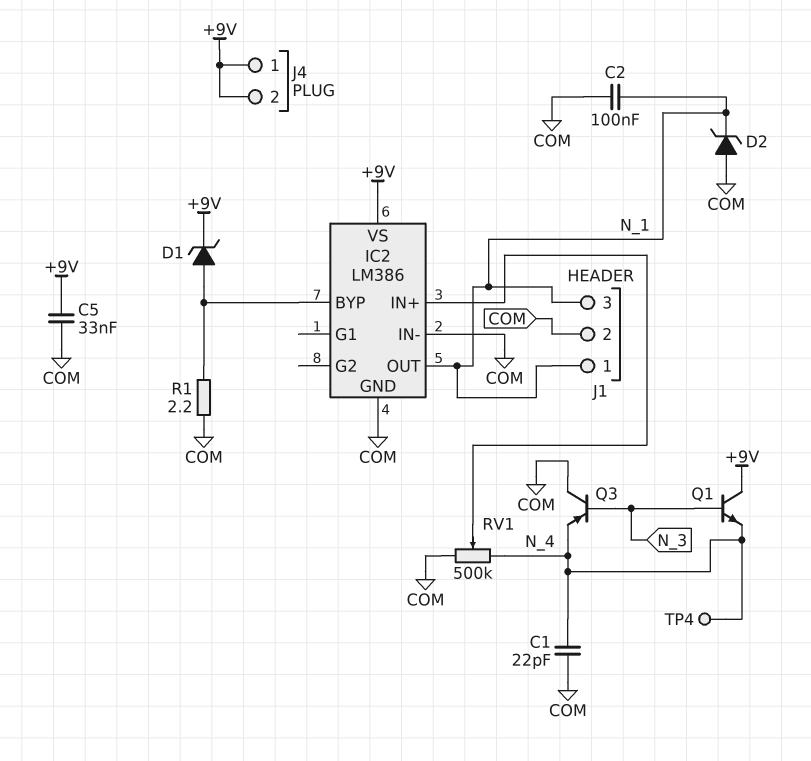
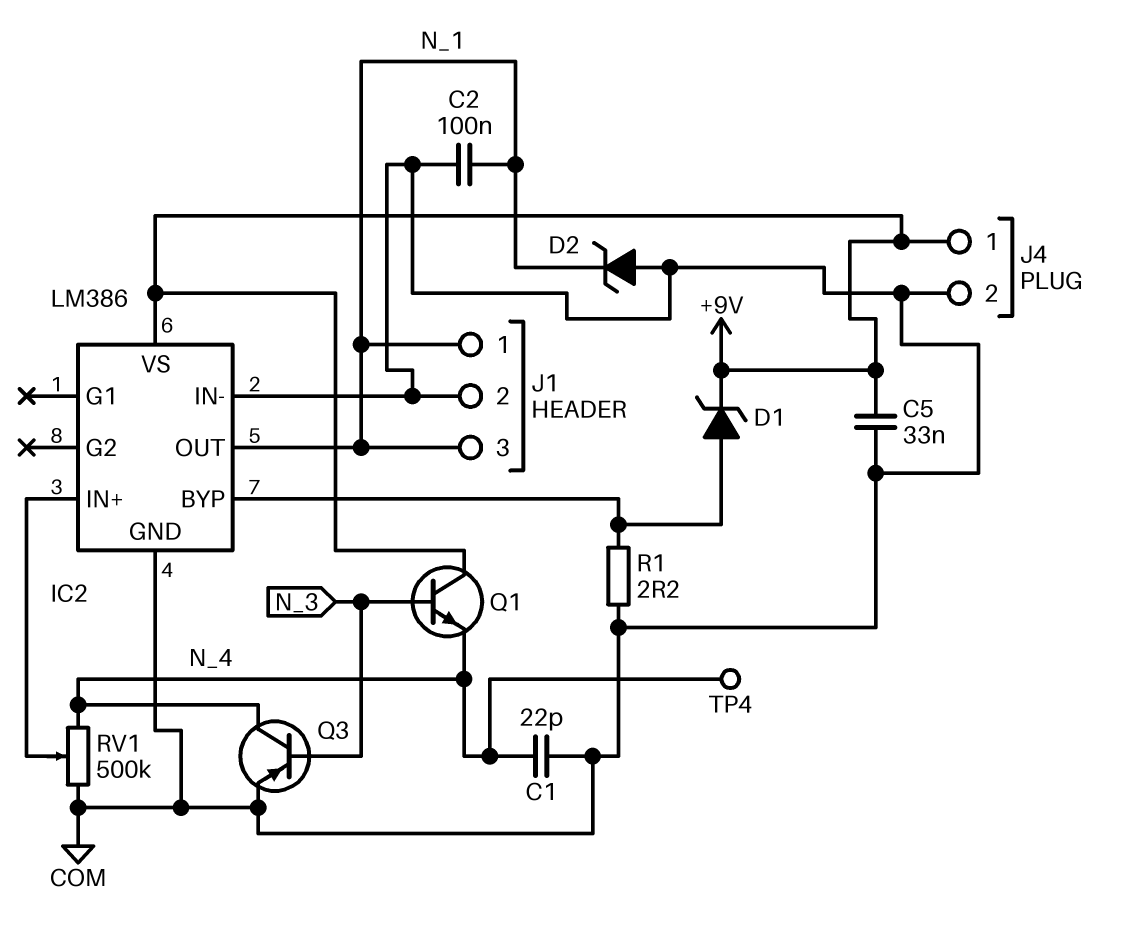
J4 pin 2: +9V -> COM
Q3: PNP (B N_3, C COM, E N_4) -> PNP (B N_3, C N_4, E COM)

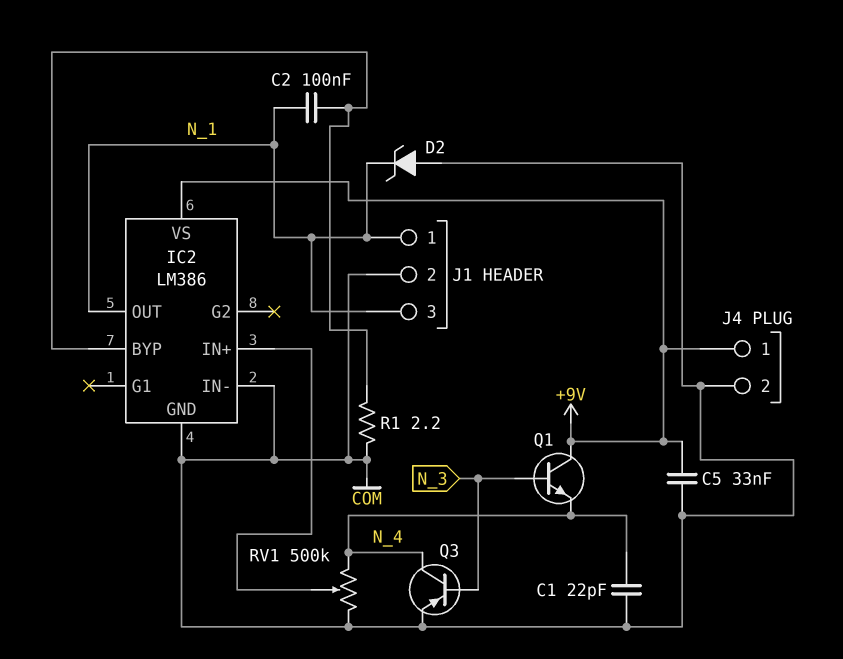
C2: 100nF (COM, N_1) -> 100nF (IC2/BYP, N_1)
D1: zener (A IC2/BYP, K +9V) -> none
TP4: test point (N_4) -> none

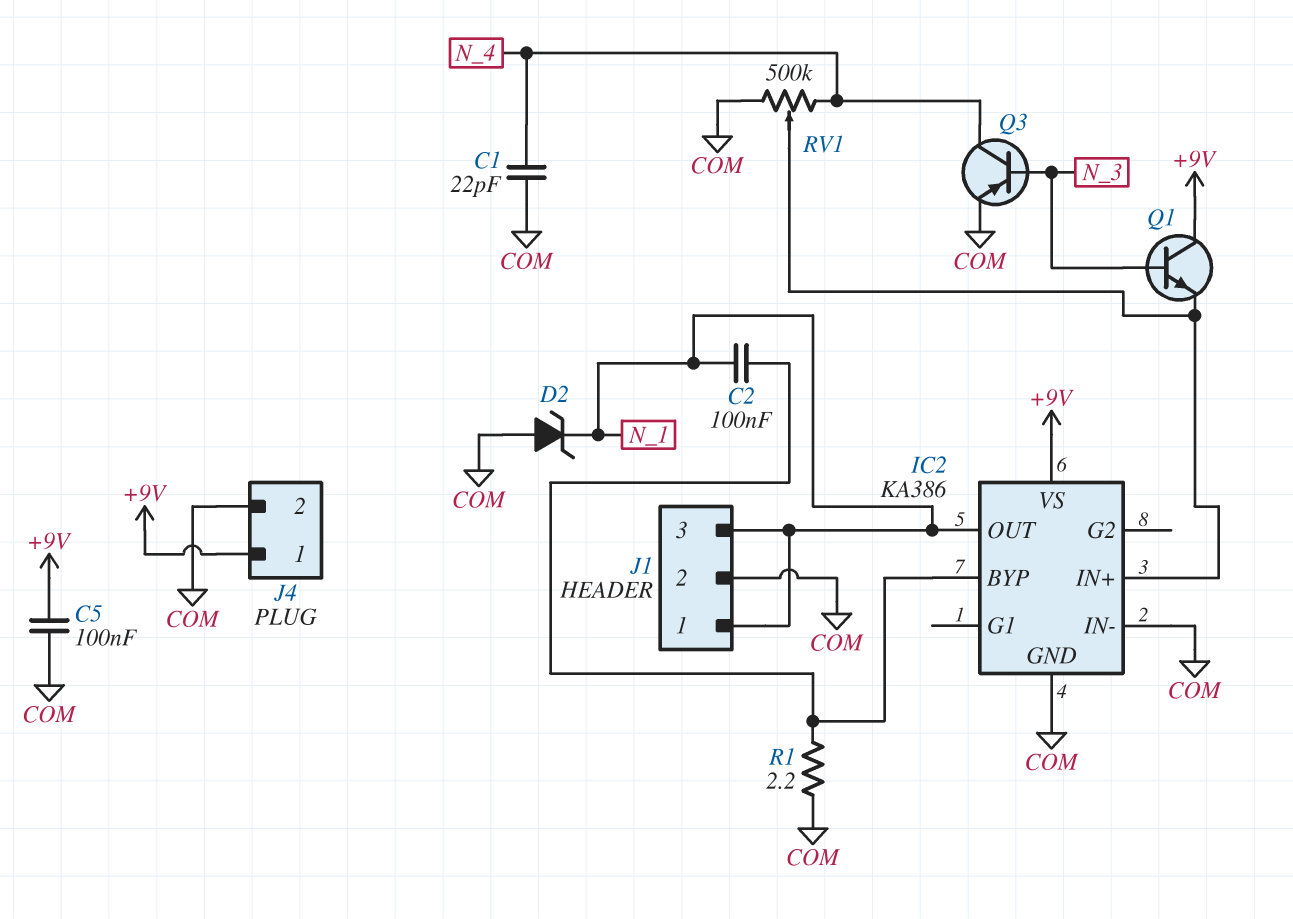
C5: 33nF (+9V, COM) -> 100nF (+9V, COM)
IC2: LM386 -> KA386
Q1: NPN (B N_3, C +9V, E N_4) -> NPN (B N_3, C +9V, E IC2/IN+)

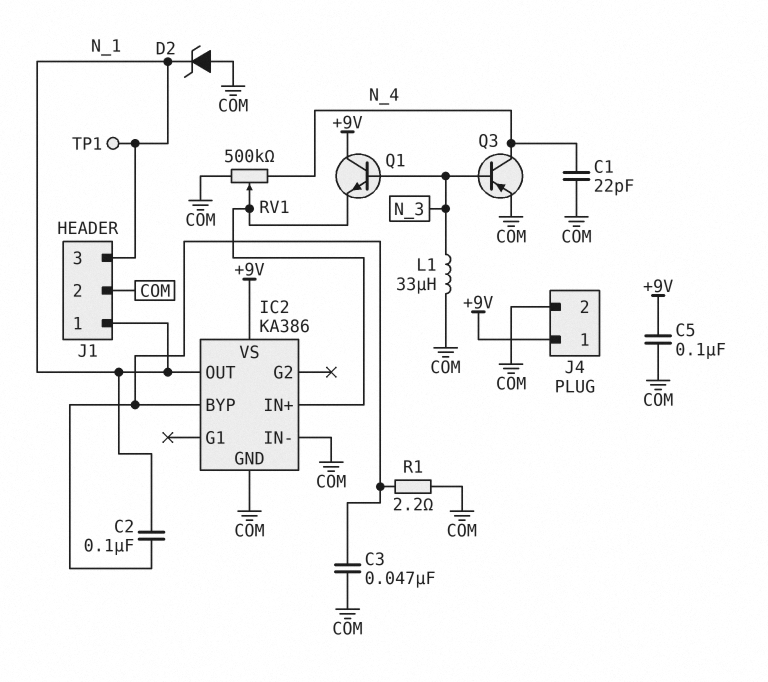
C3: none -> 47nF (COM, IC2/BYP)
L1: none -> 33uH (COM, N_3)
TP1: none -> test point (N_1)

